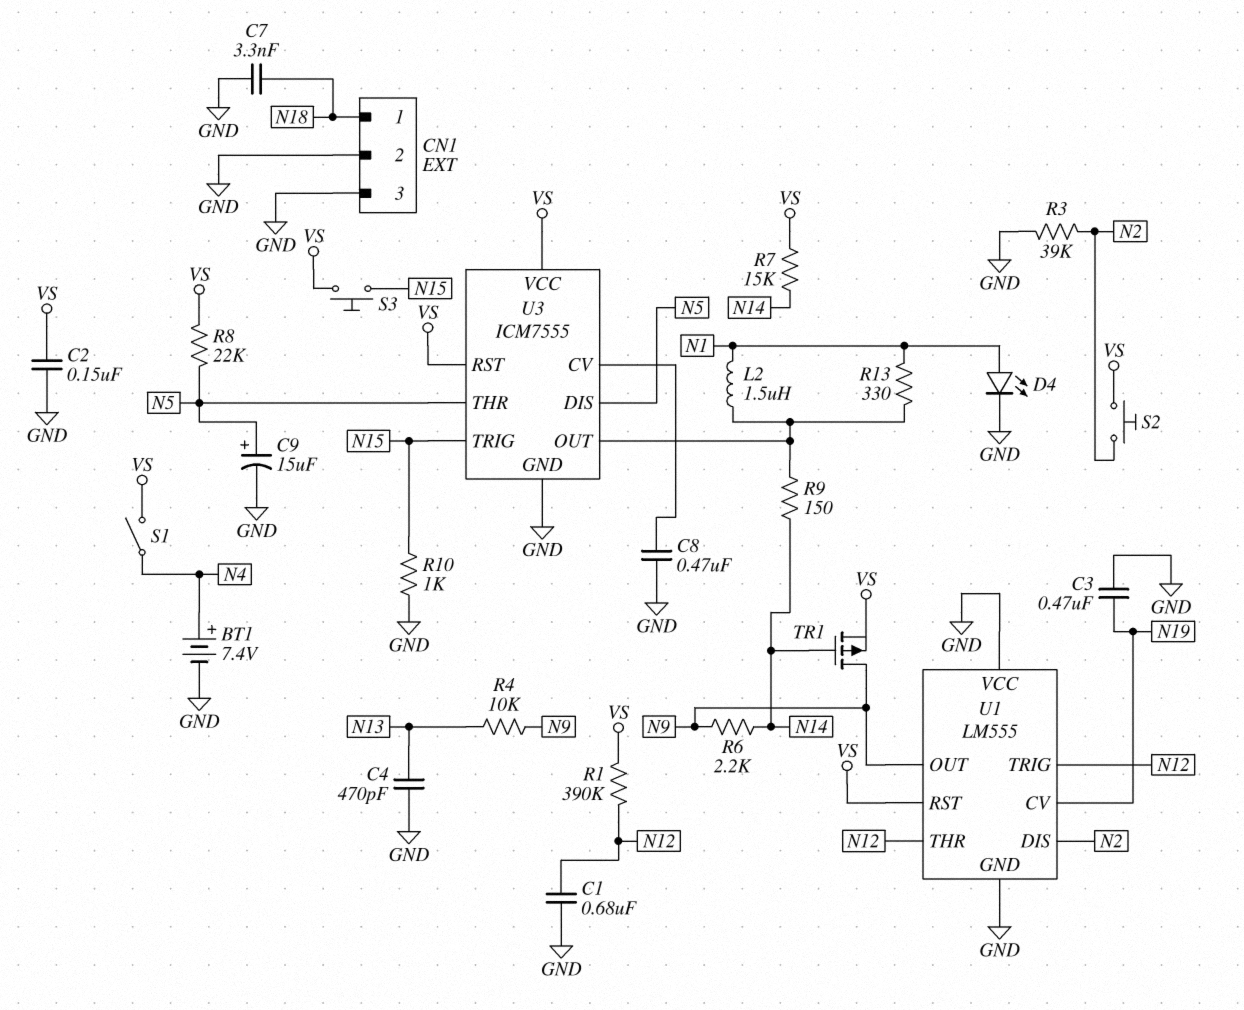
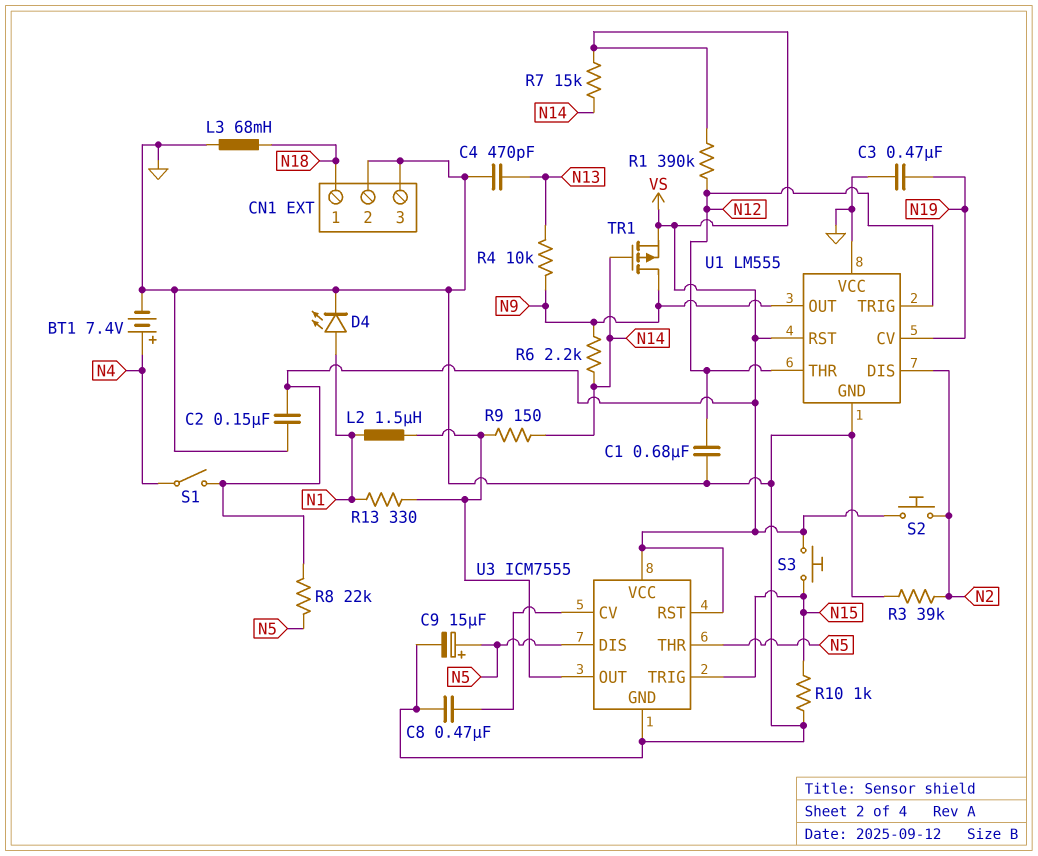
C7: 3.3nF (GND, N18) -> none
L3: none -> 68mH (GND, N18)

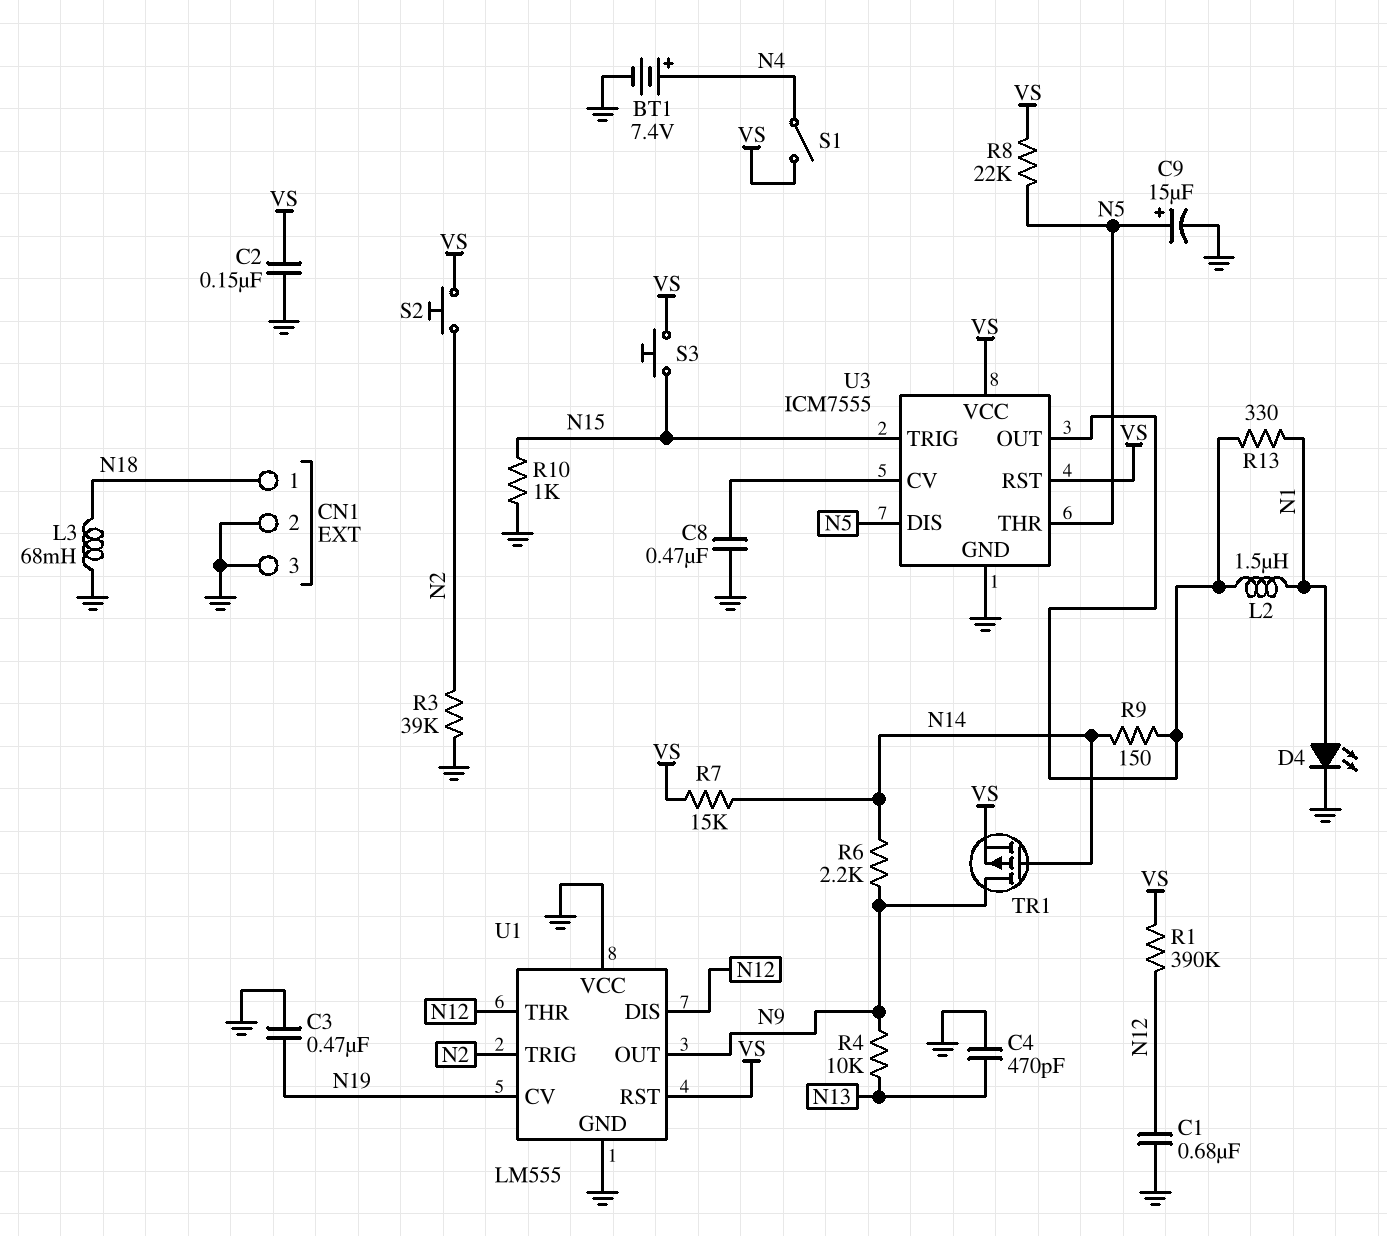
U1 pin DIS: N2 -> N12
U1 pin TRIG: N12 -> N2

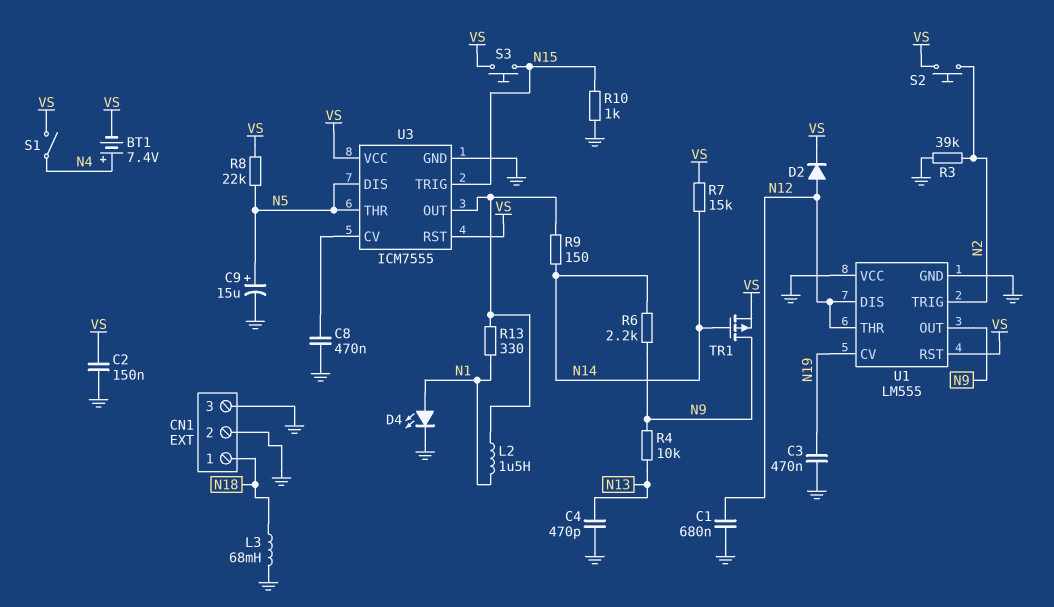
BT1: 7.4V (plus N4, minus GND) -> 7.4V (plus N4, minus VS)
D2: none -> diode (A N12, K VS)
R1: 390k (N12, VS) -> none

